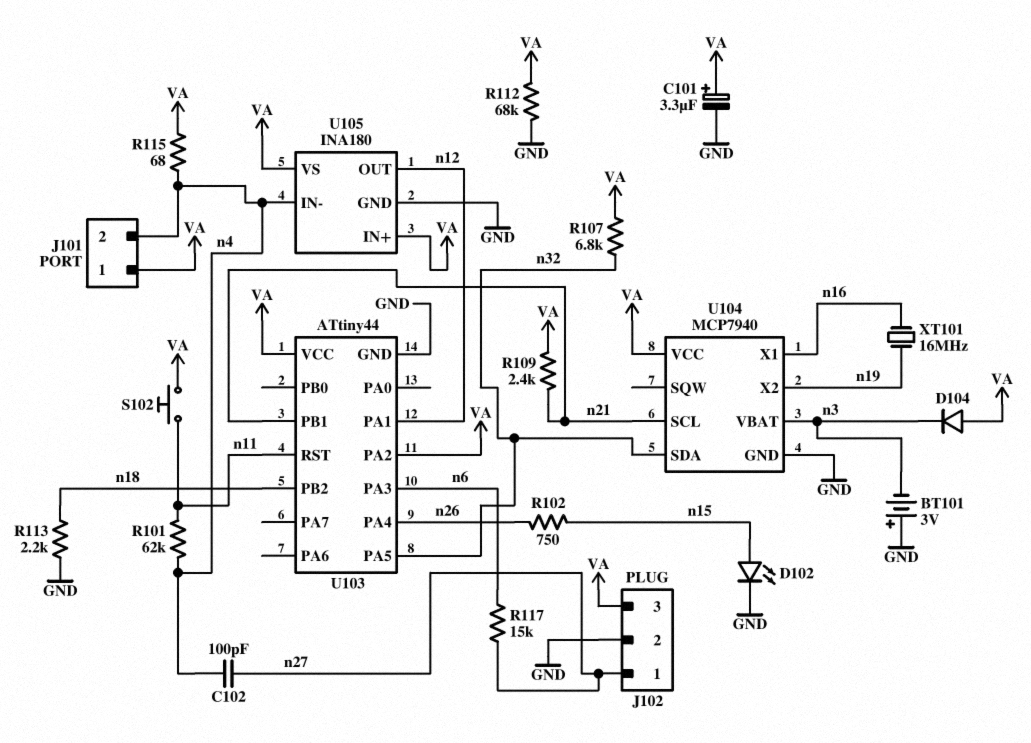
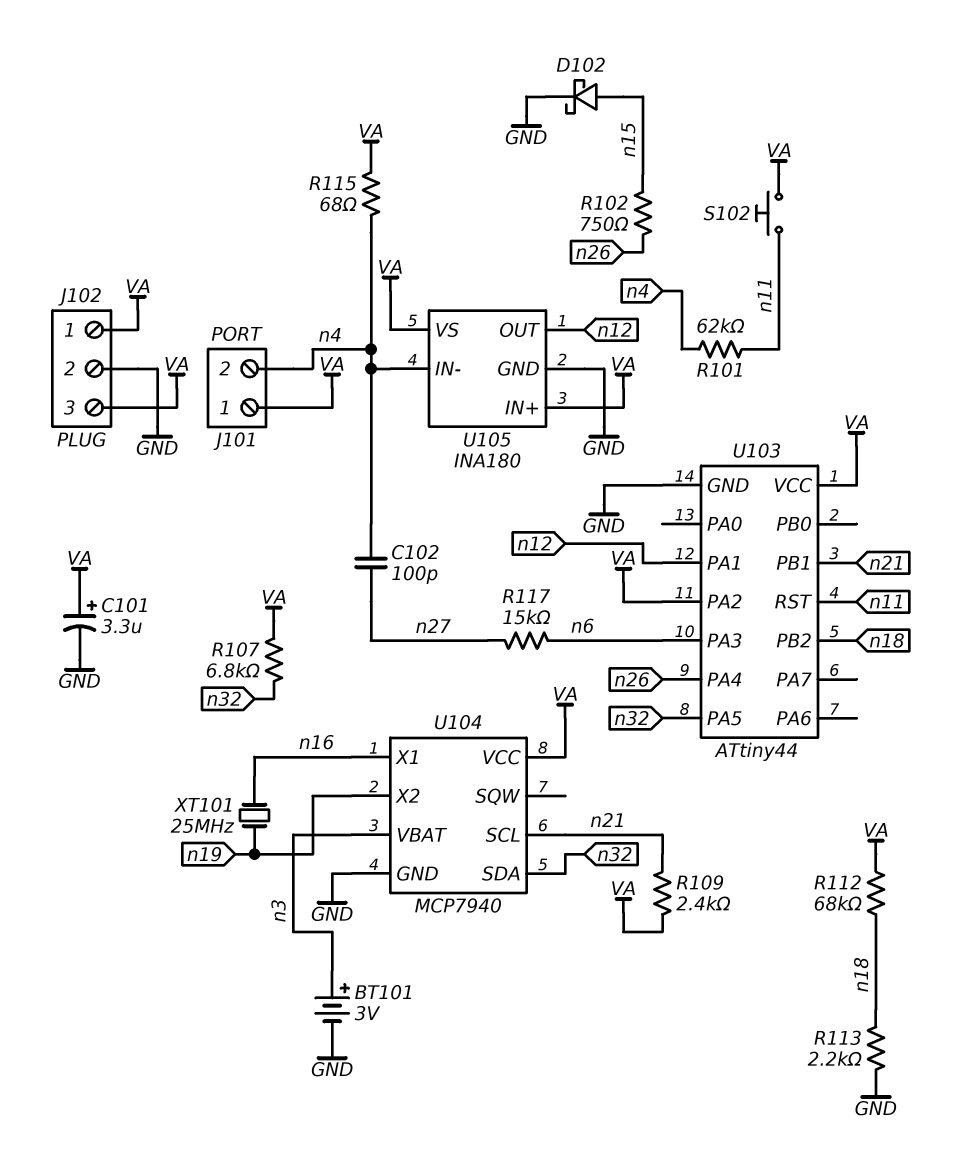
BT101: 3V (plus GND, minus n3) -> 3V (plus n3, minus GND)
D102: LED (A n15, K GND) -> schottky (A n15, K GND)
D104: diode (A VA, K n3) -> none
J102 pin 1: n27 -> VA
R112: 68k (GND, VA) -> 68k (VA, n18)
XT101: 16MHz (n16, n19) -> 25MHz (n16, n19)

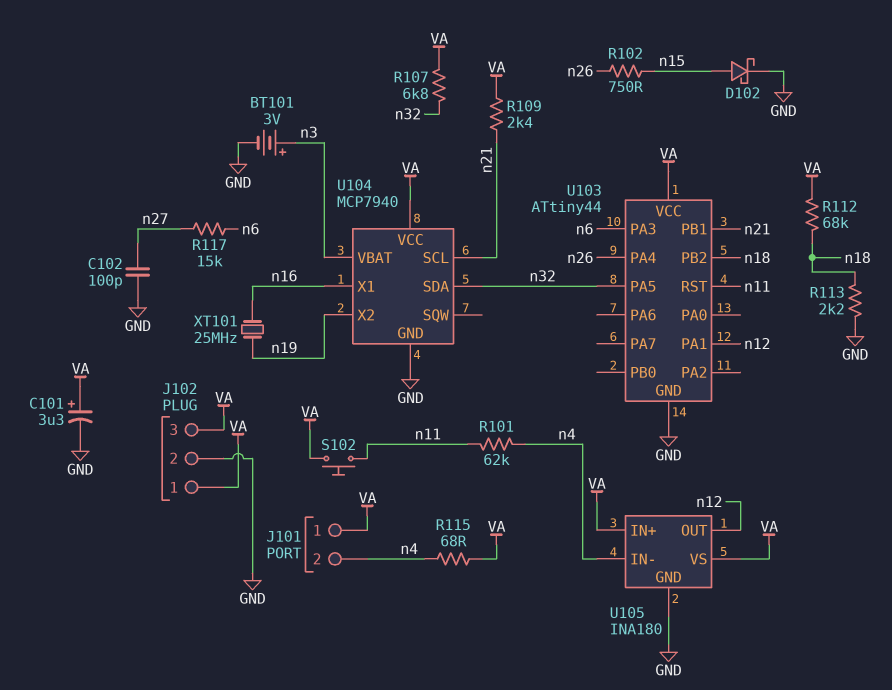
C102: 100pF (n4, n27) -> 100pF (GND, n27)
U103 pin PA2: VA -> none

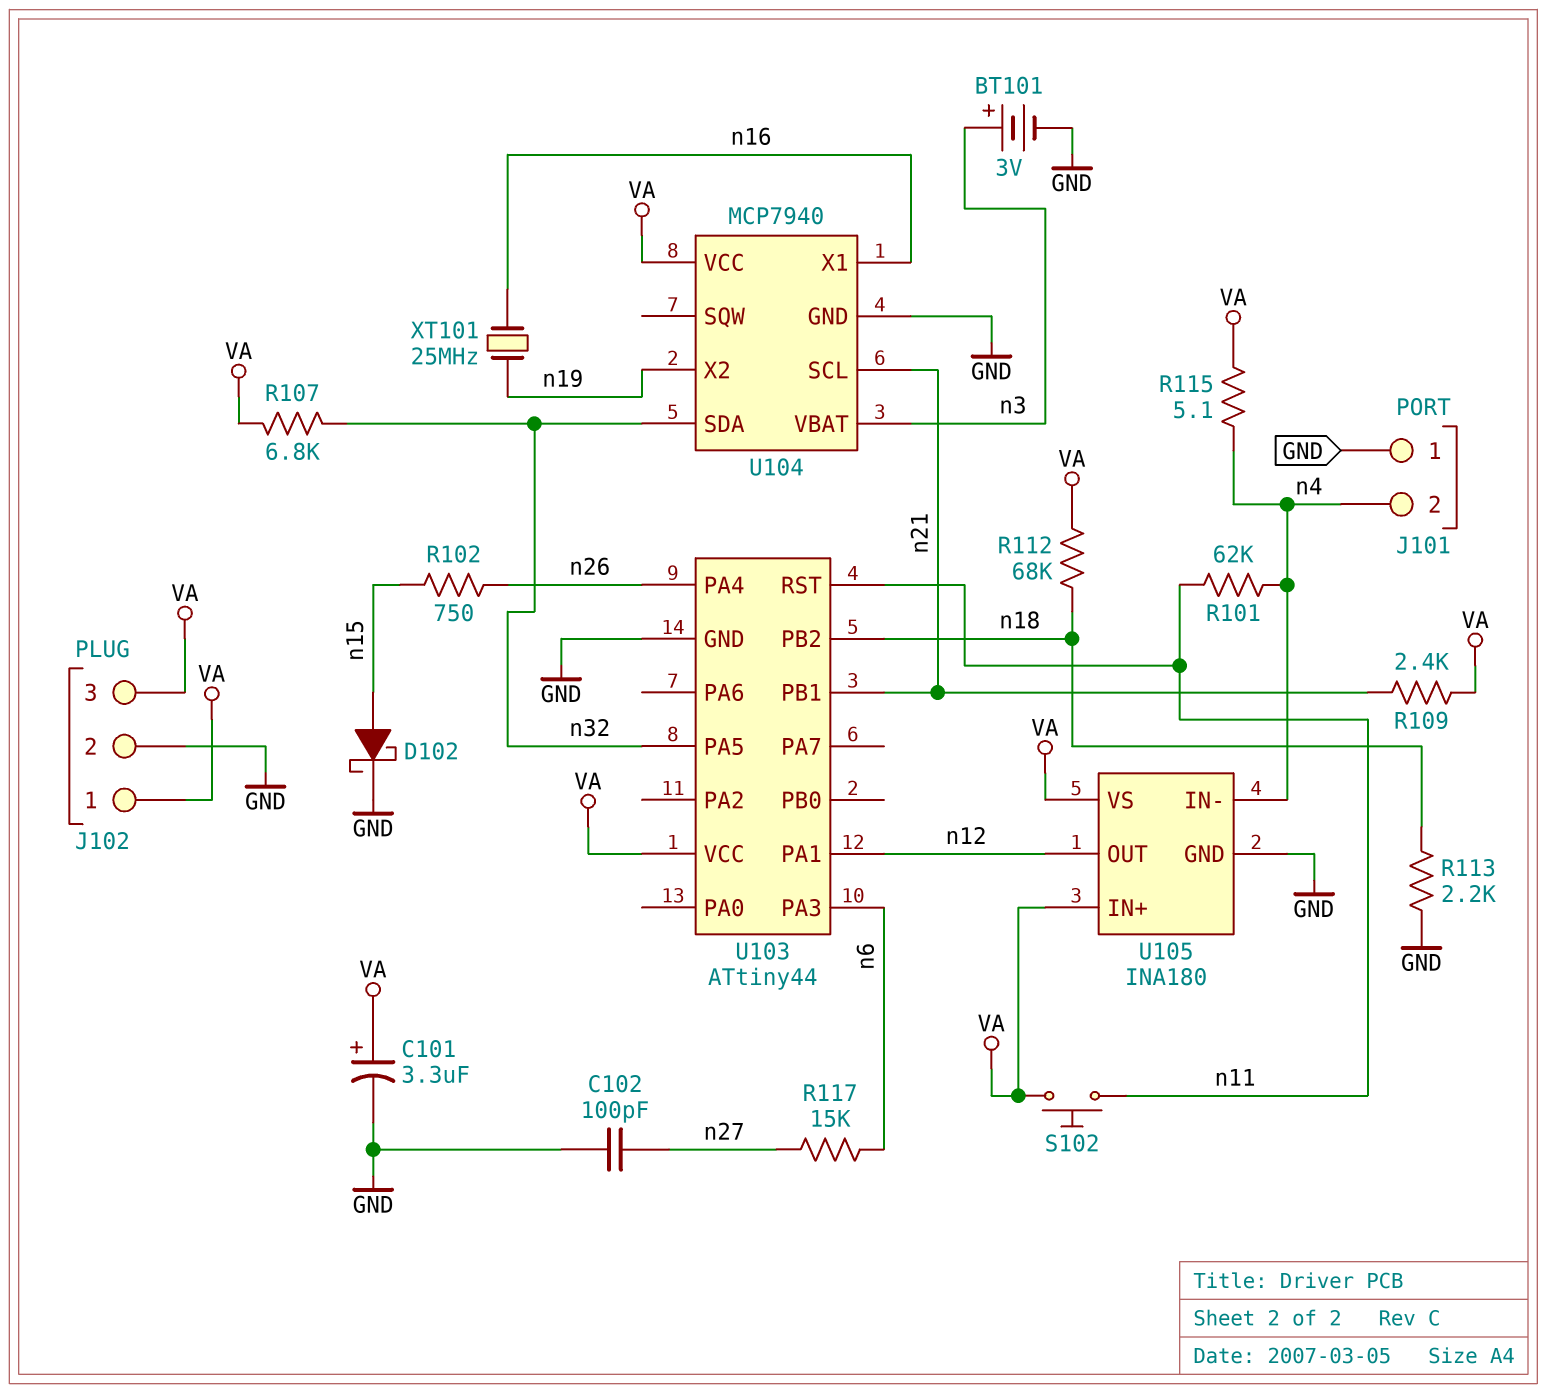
J101 pin 1: VA -> GND
R115: 68 (VA, n4) -> 5.1 (VA, n4)

